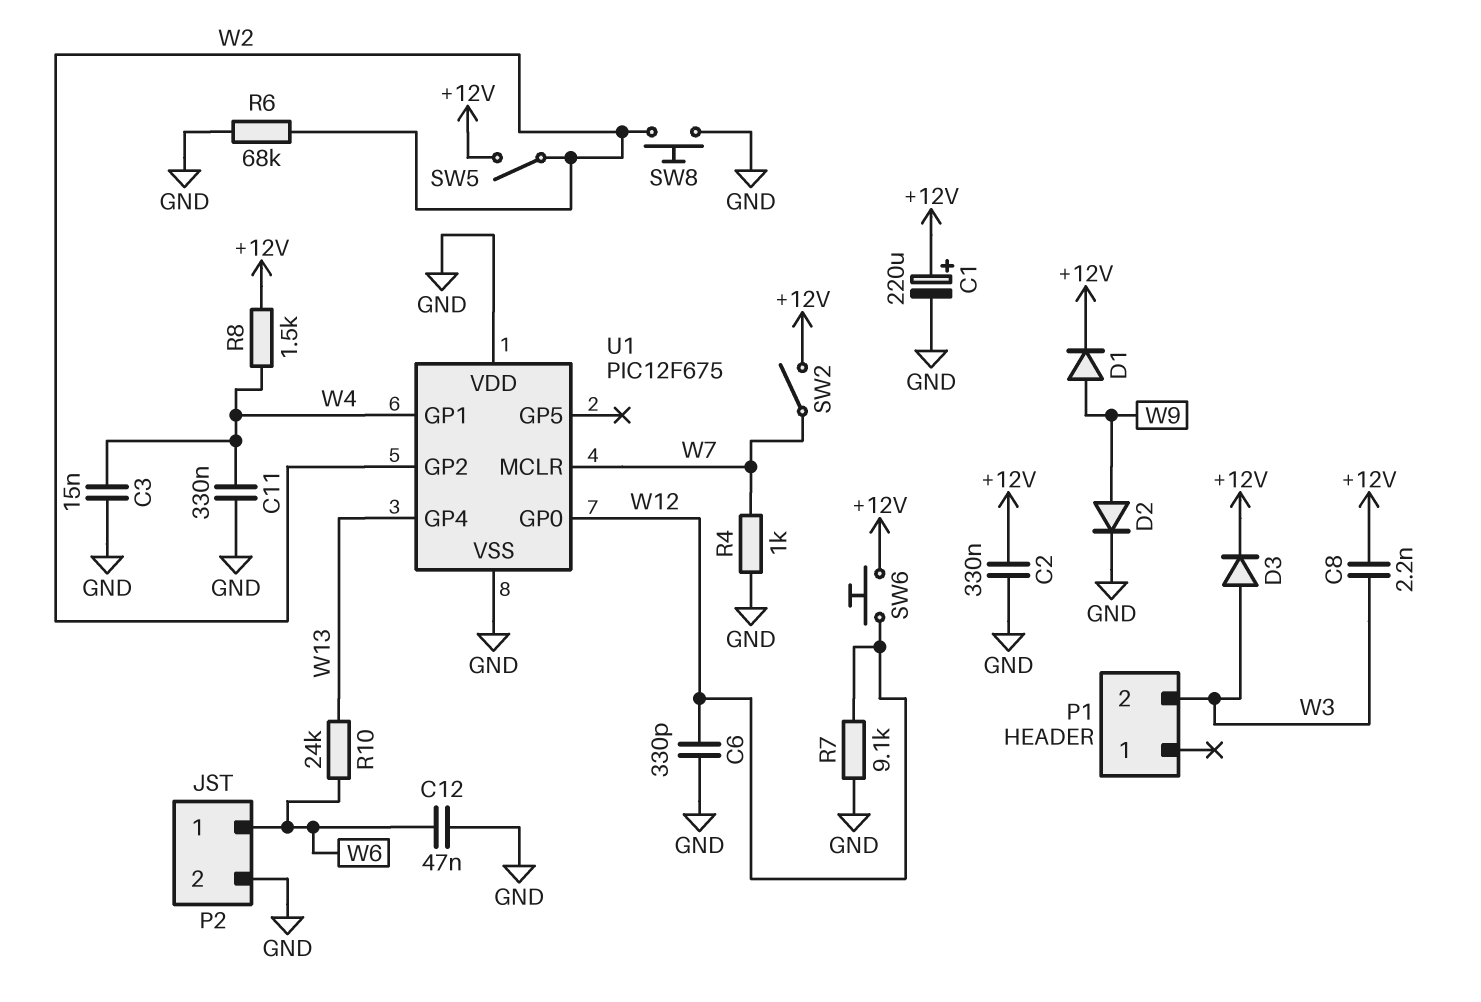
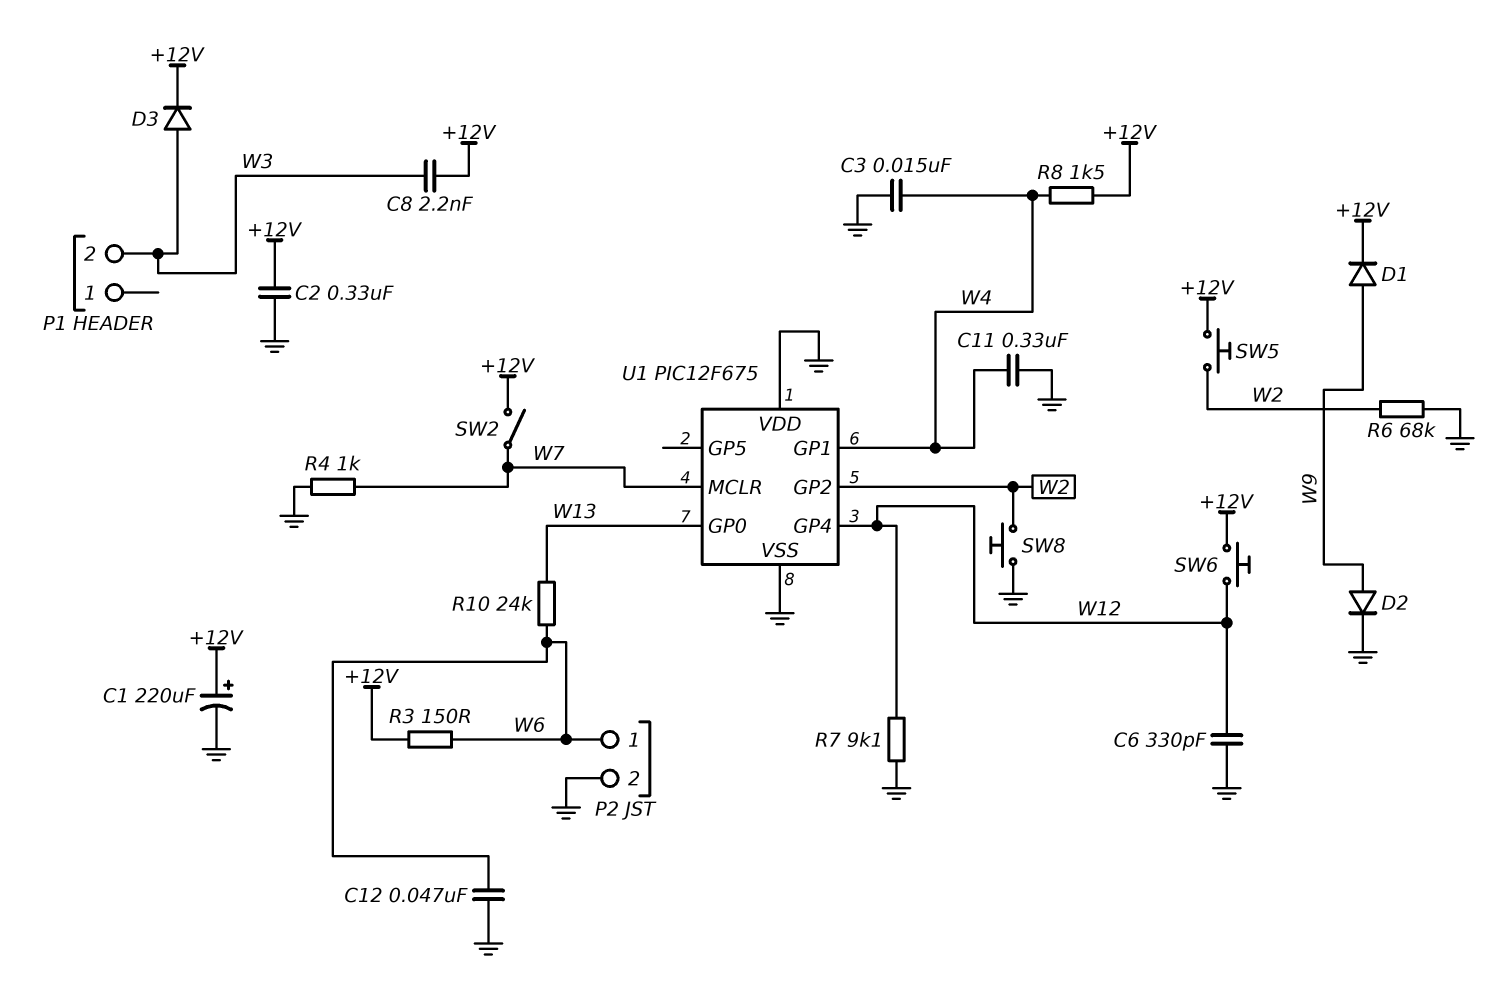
R3: none -> 150 (+12V, W6)
SW5: switch (+12V, W2) -> button (+12V, W2)
U1 pin GP0: W12 -> W13
U1 pin GP4: W13 -> W12

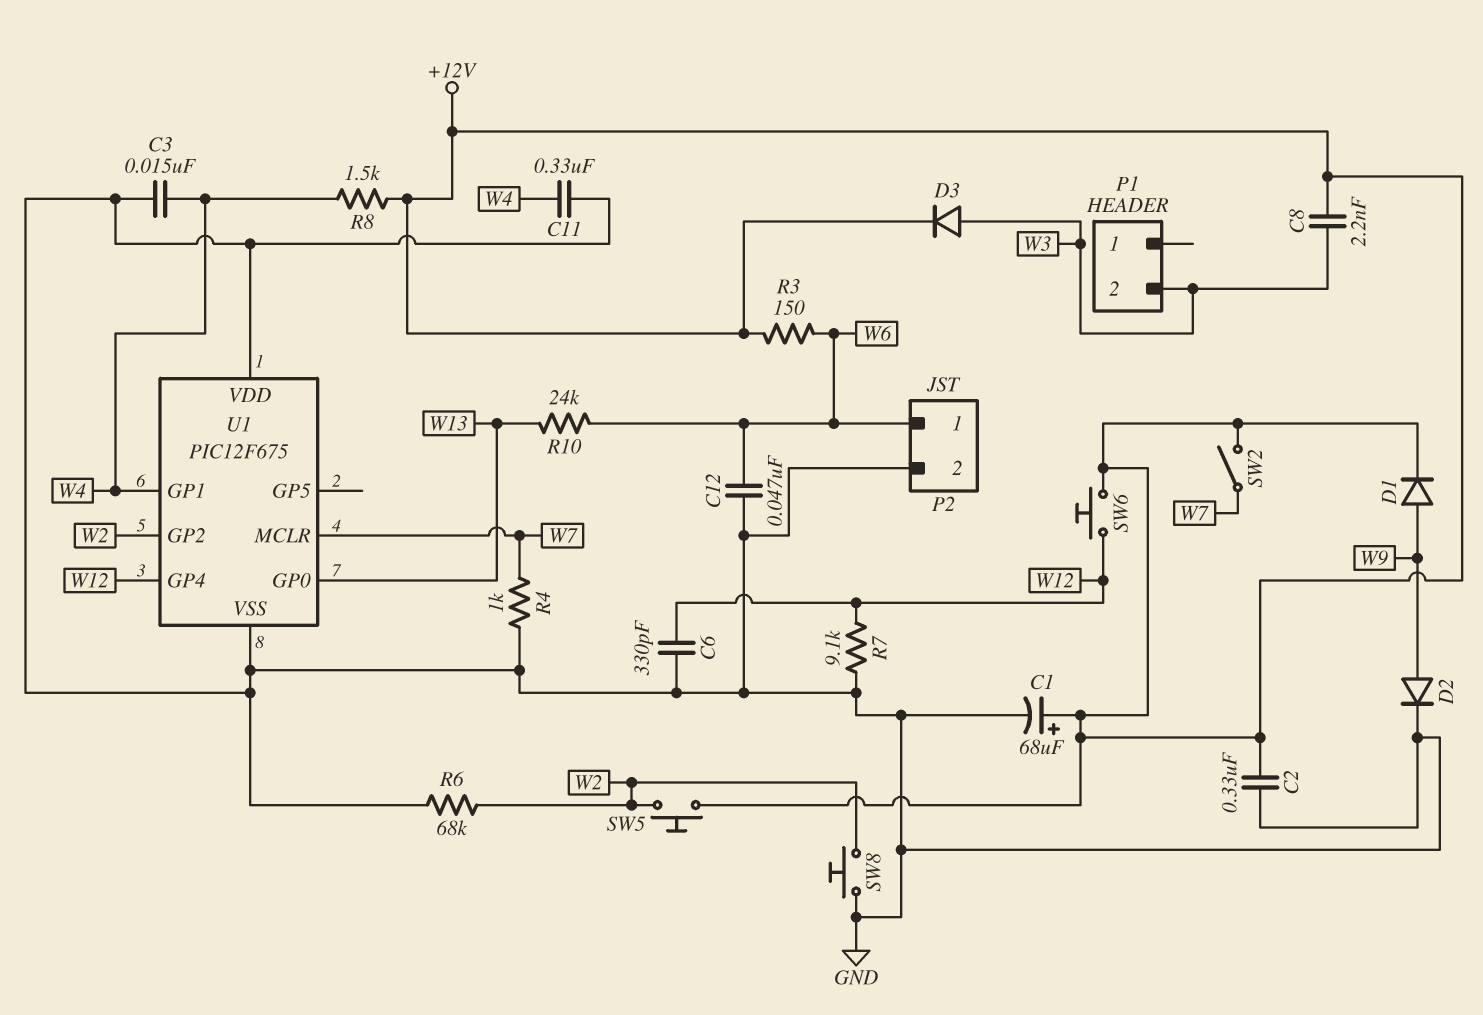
C1: 220uF (plus +12V, minus GND) -> 68uF (plus +12V, minus GND)

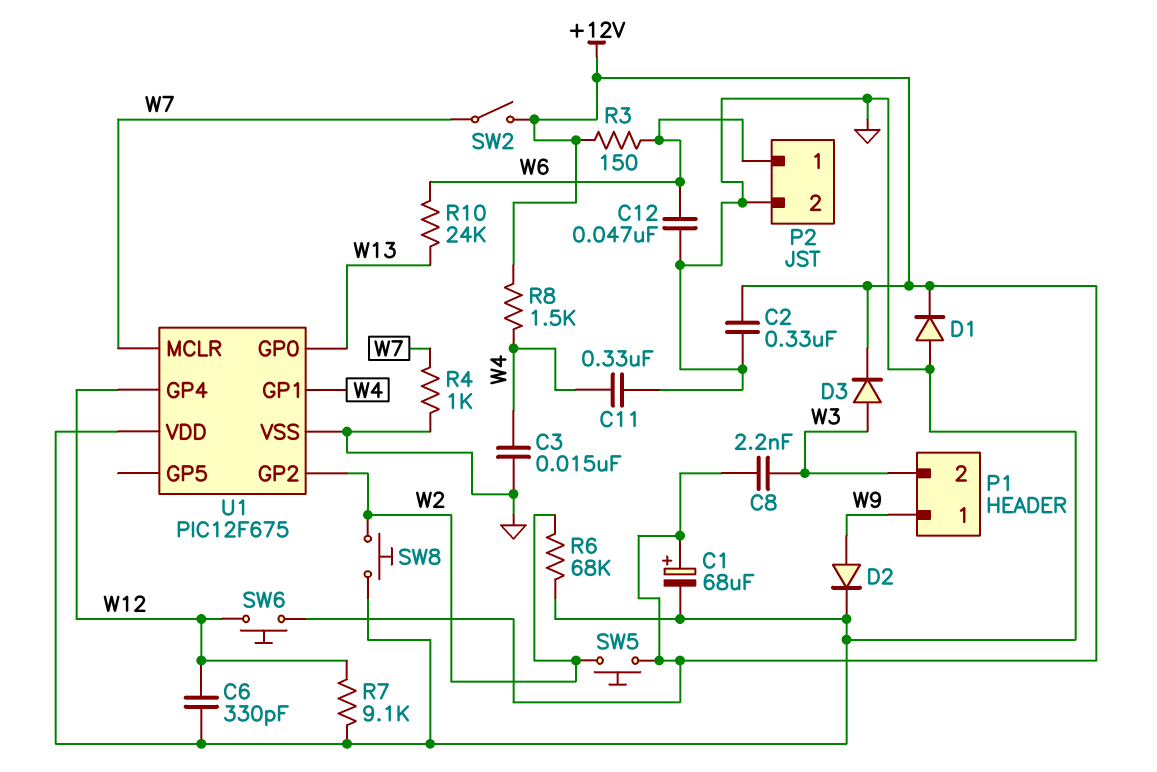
D1: diode (A W9, K +12V) -> diode (A GND, K +12V)
P1 pin 1: none -> W9

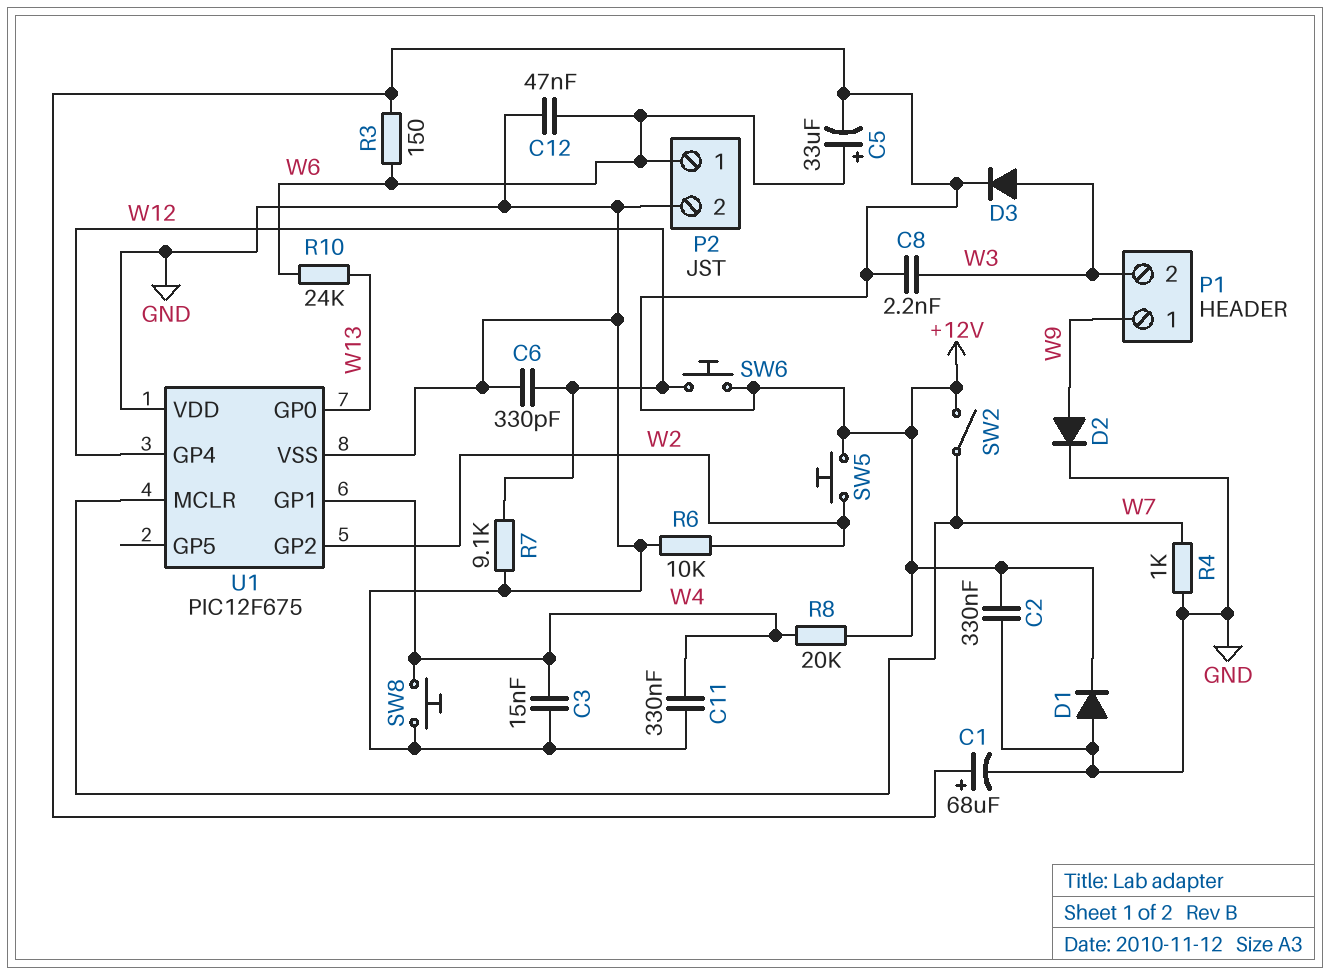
C5: none -> 33uF (plus W6, minus +12V)
R6: 68k (GND, W2) -> 10k (GND, W2)
R8: 1.5k (+12V, W4) -> 20k (+12V, W4)
SW8: button (GND, W2) -> button (GND, W4)

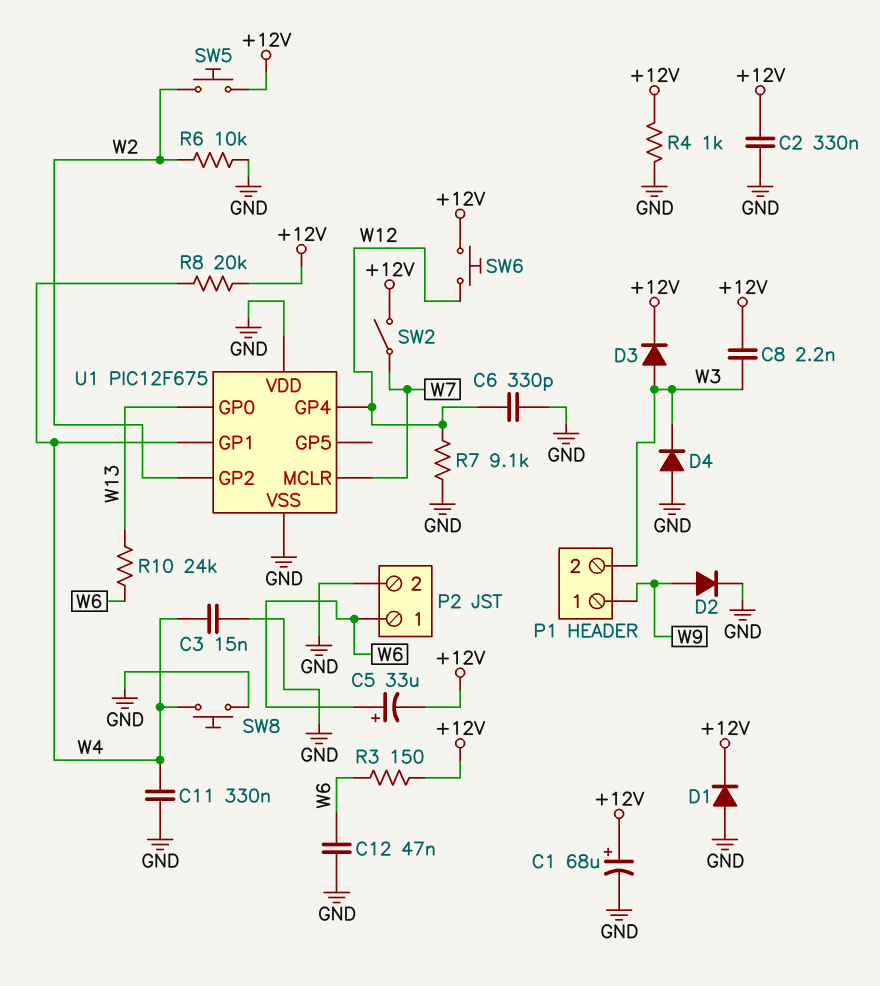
D4: none -> diode (A GND, K W3)
R4: 1k (GND, W7) -> 1k (+12V, GND)

